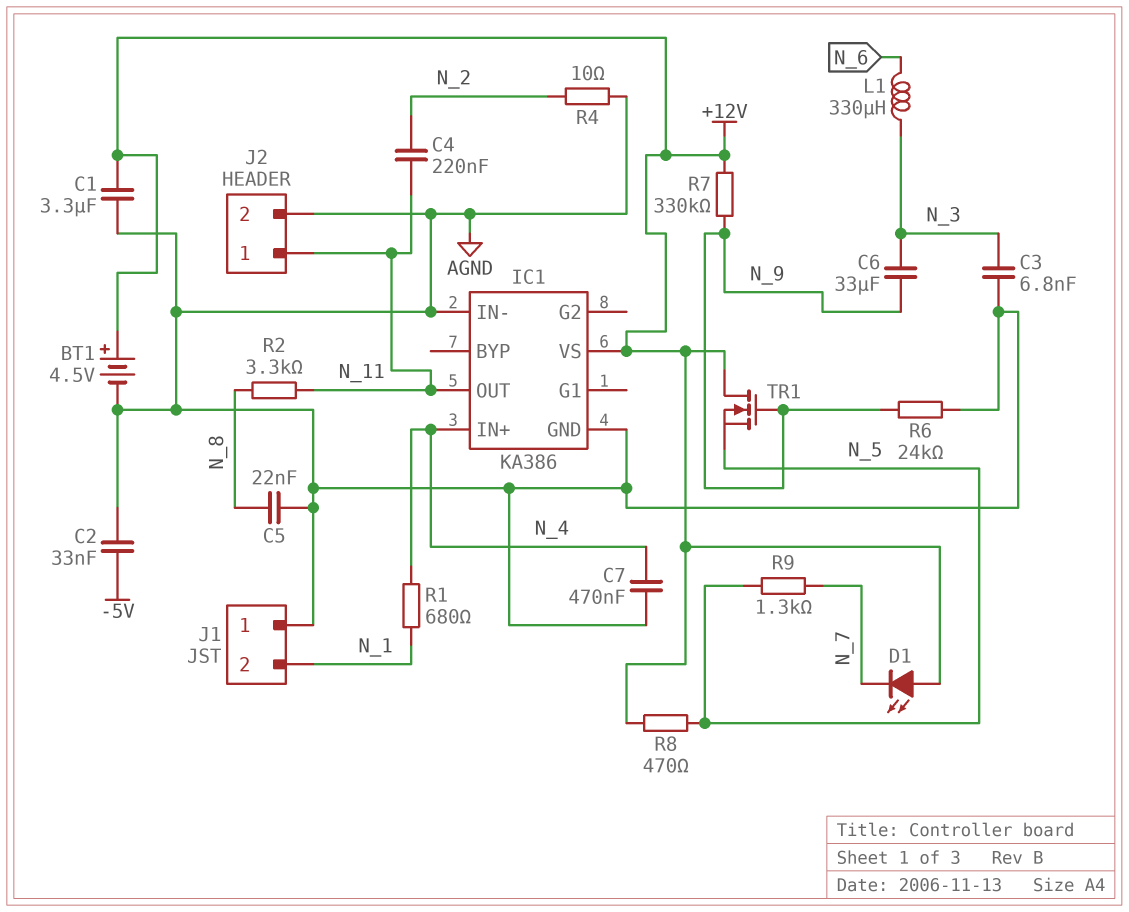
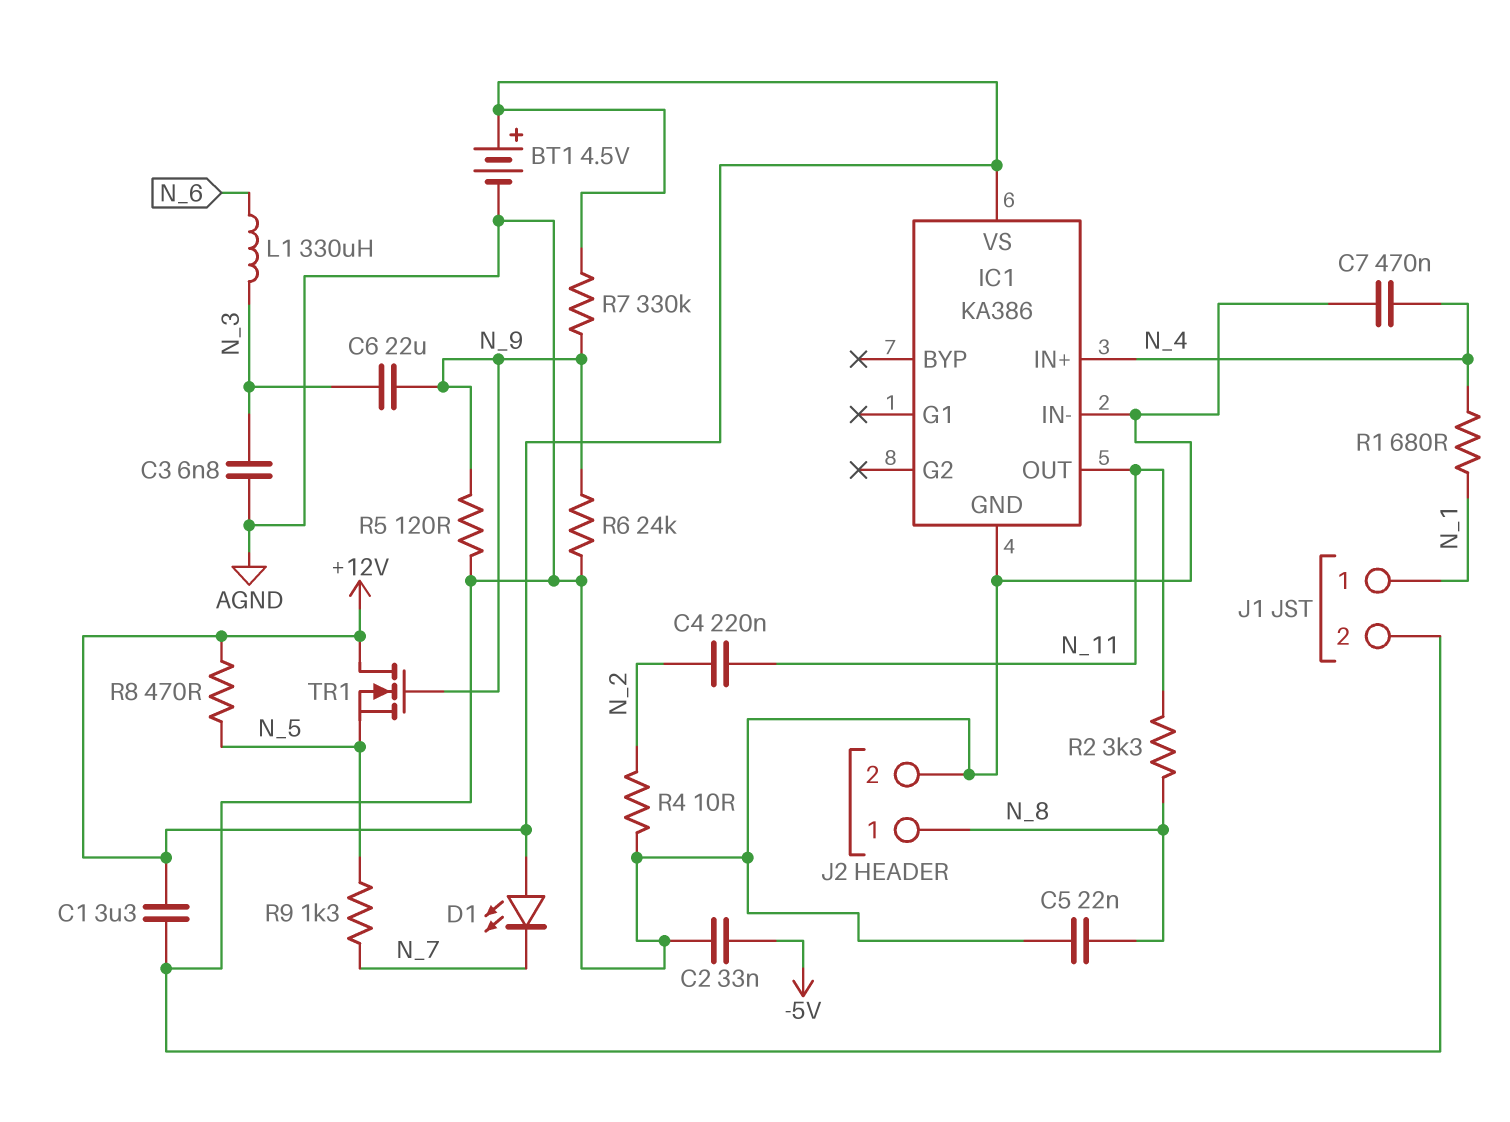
C6: 33uF (N_3, N_9) -> 22uF (N_3, N_9)
J1 pin 1: AGND -> N_1
J1 pin 2: N_1 -> AGND
J2 pin 1: N_11 -> N_8
R5: none -> 120 (AGND, N_9)

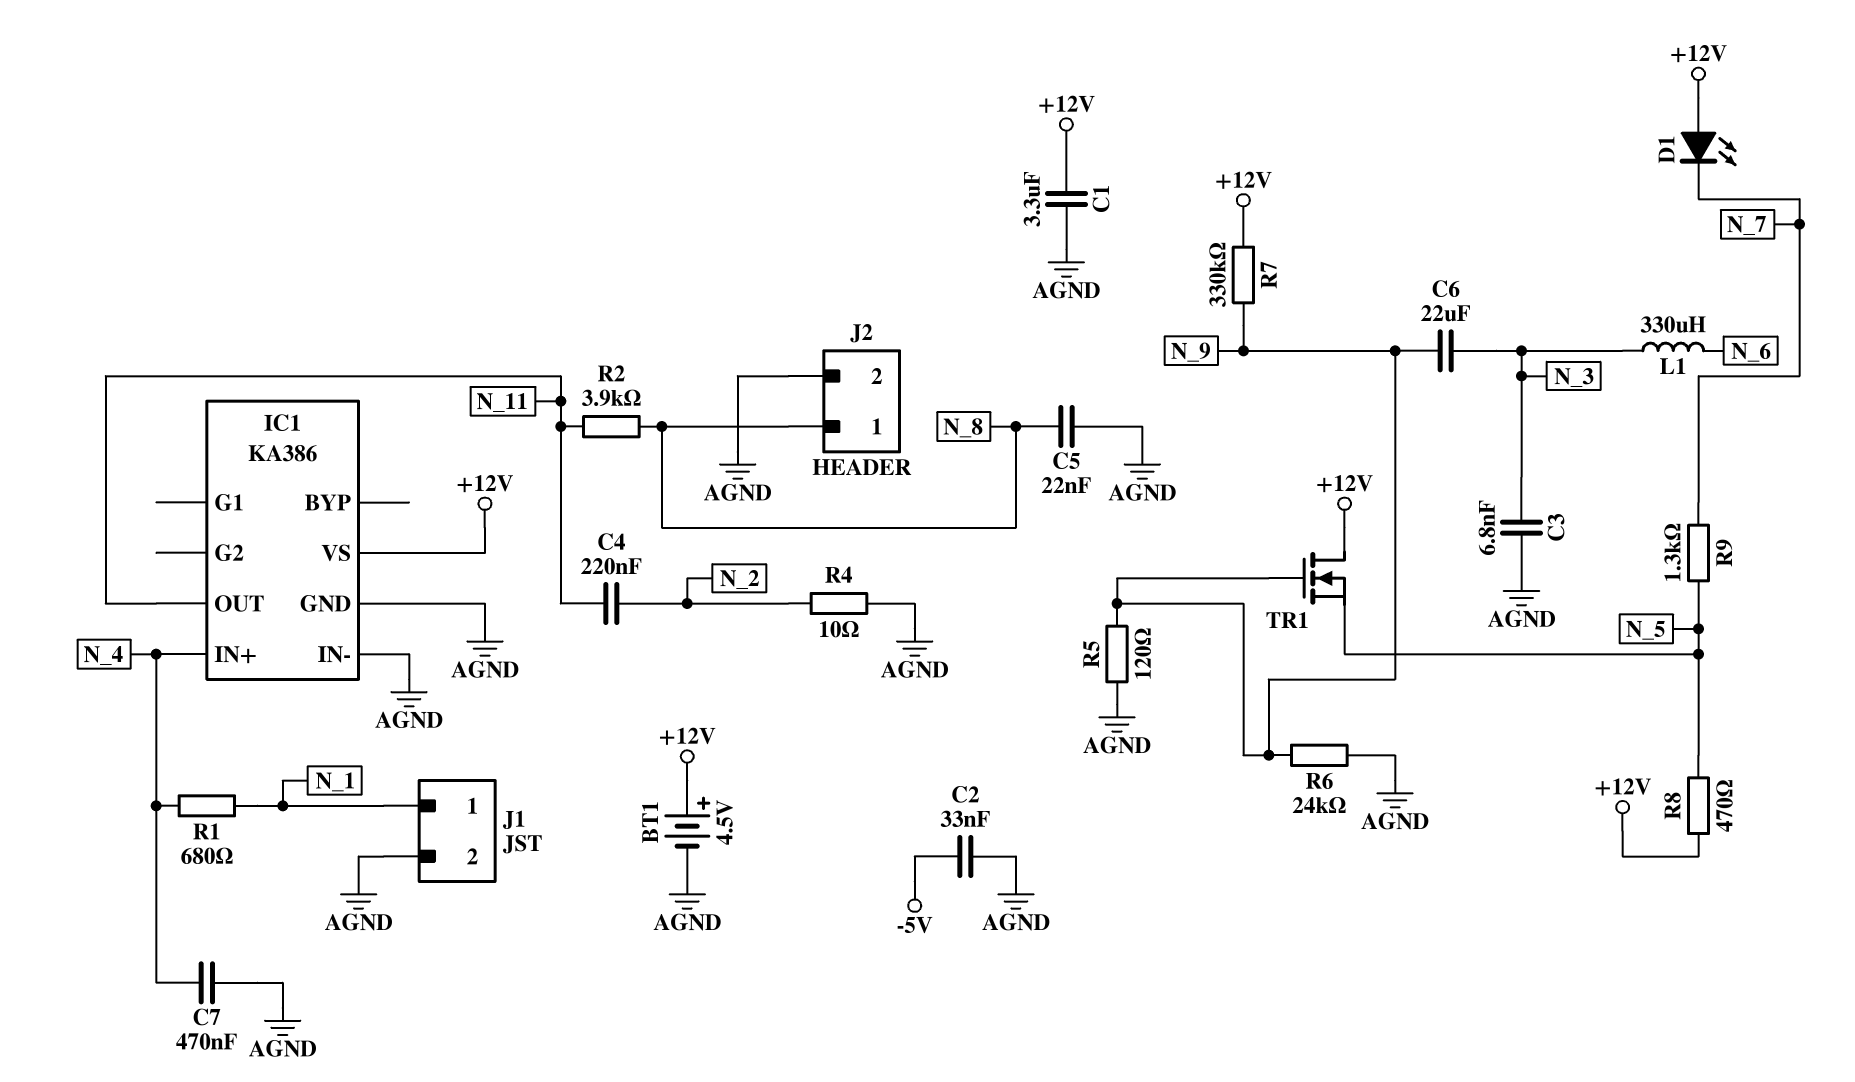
R2: 3.3k (N_8, N_11) -> 3.9k (N_8, N_11)

